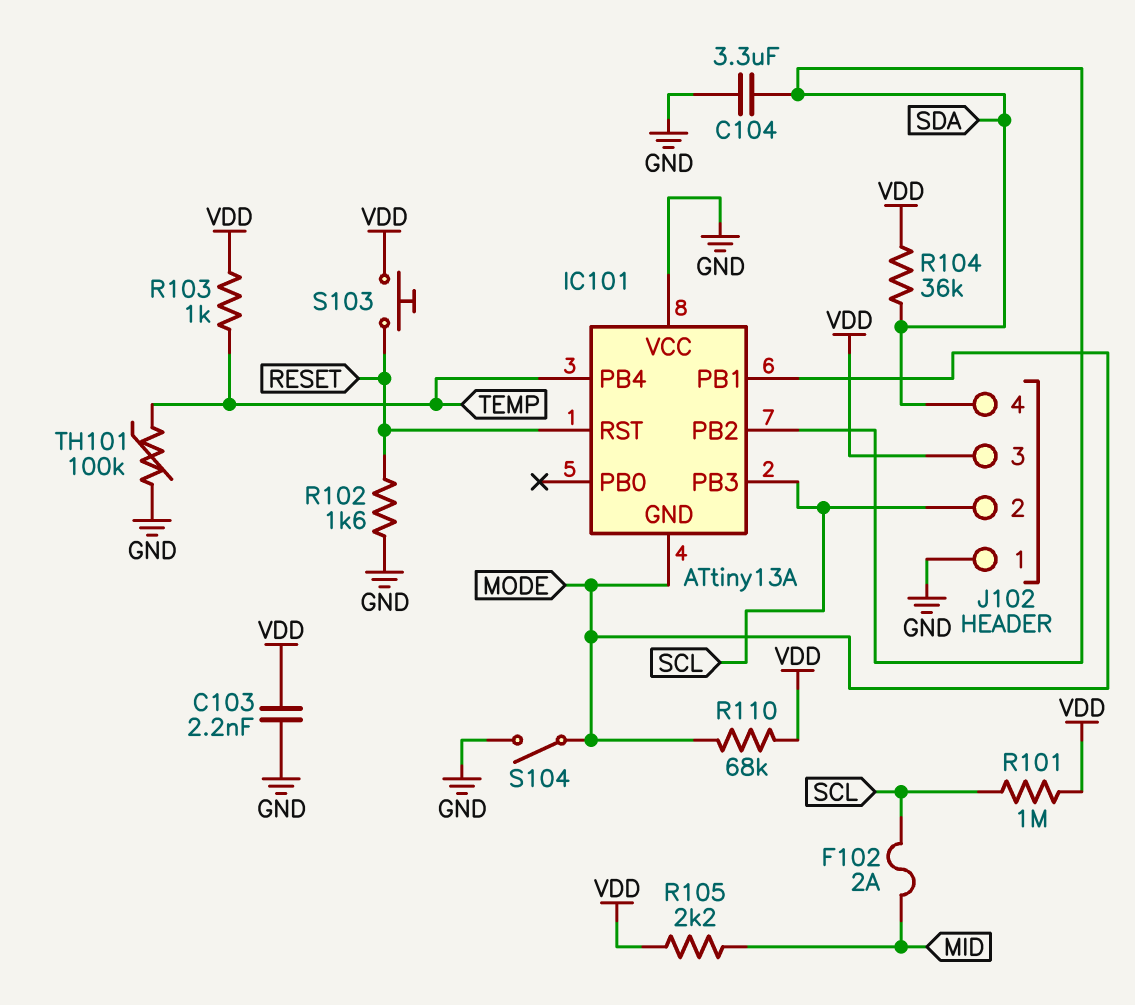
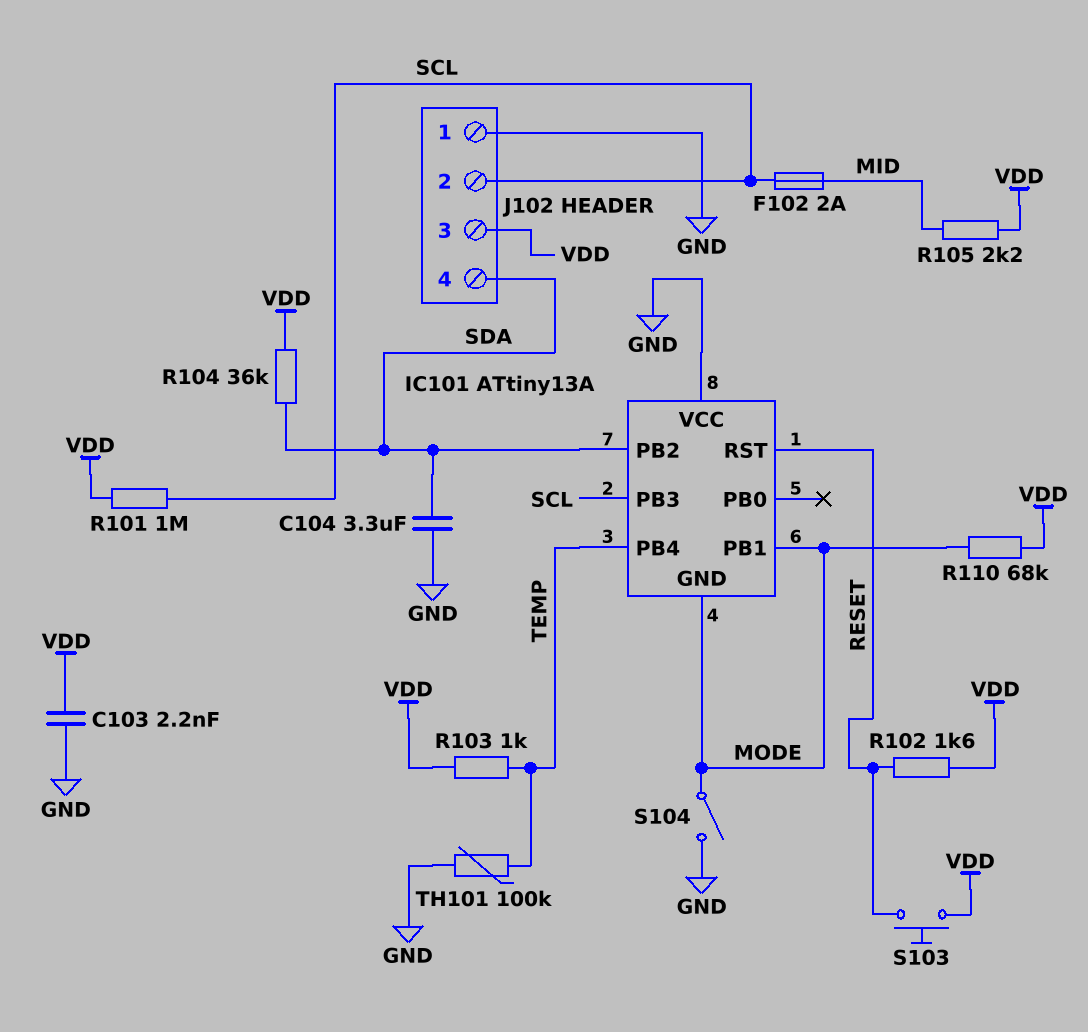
R102: 1.6k (GND, RESET) -> 1.6k (RESET, VDD)

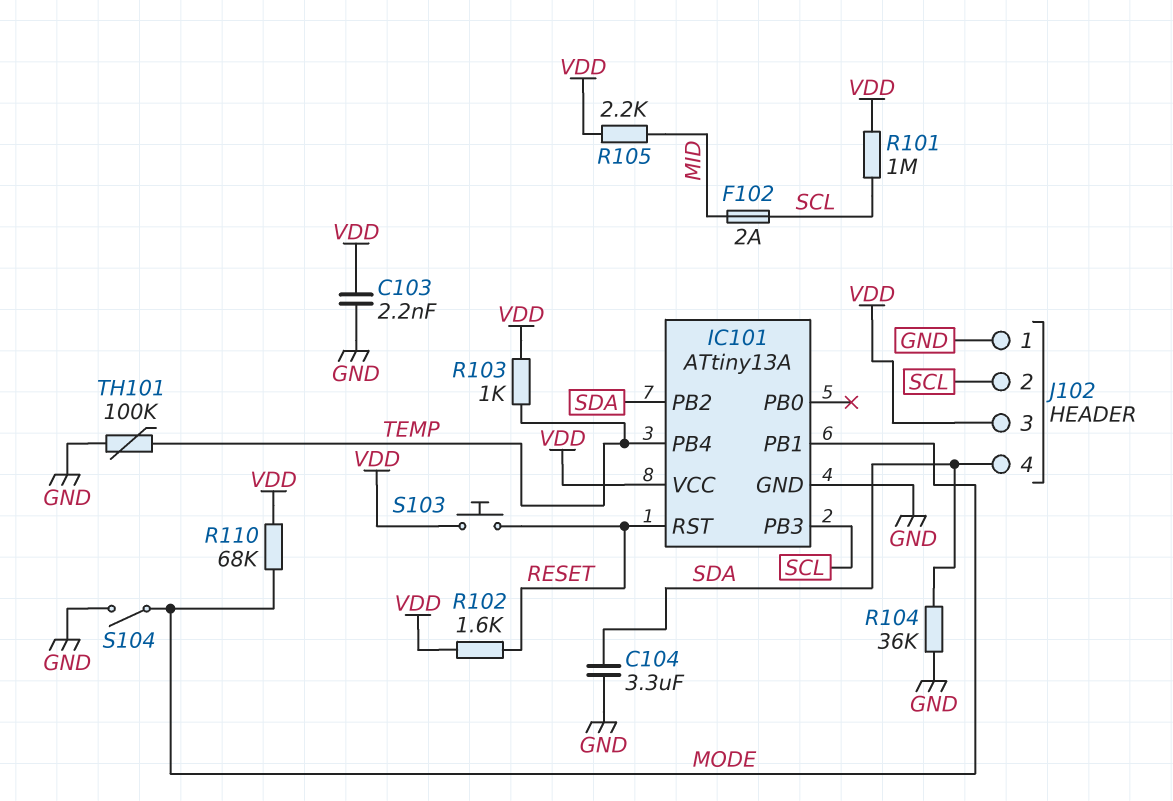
IC101 pin GND: MODE -> GND
IC101 pin VCC: GND -> VDD
R104: 36k (SDA, VDD) -> 36k (GND, SDA)

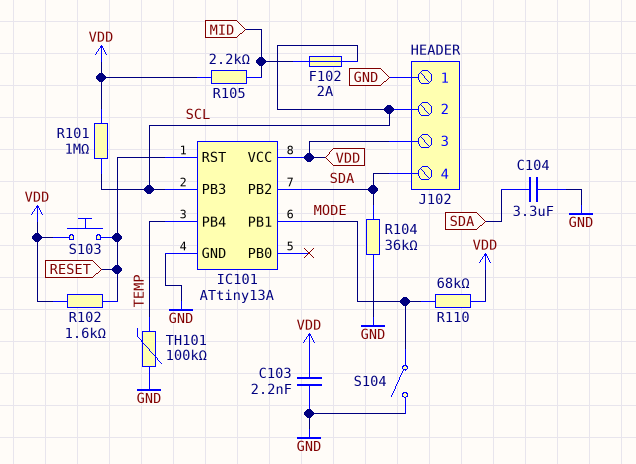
R103: 1k (TEMP, VDD) -> none

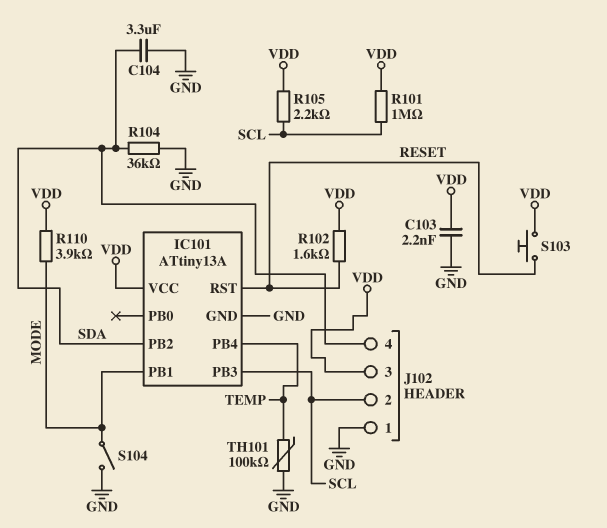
F102: 2A (MID, SCL) -> none
R105: 2.2k (MID, VDD) -> 2.2k (SCL, VDD)
R110: 68k (MODE, VDD) -> 3.9k (MODE, VDD)

